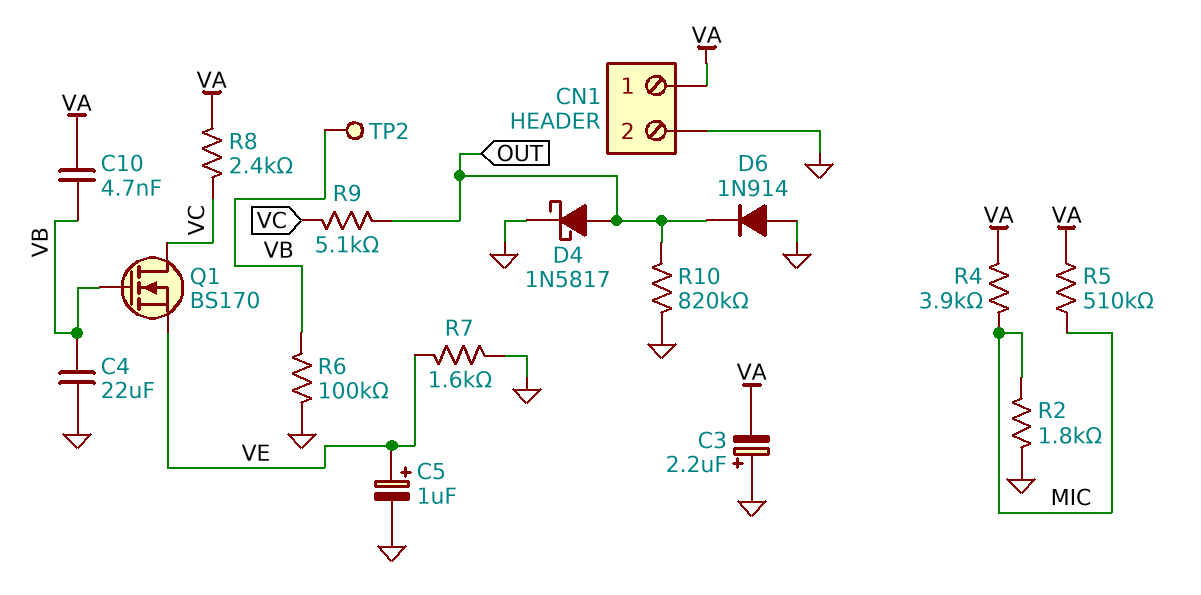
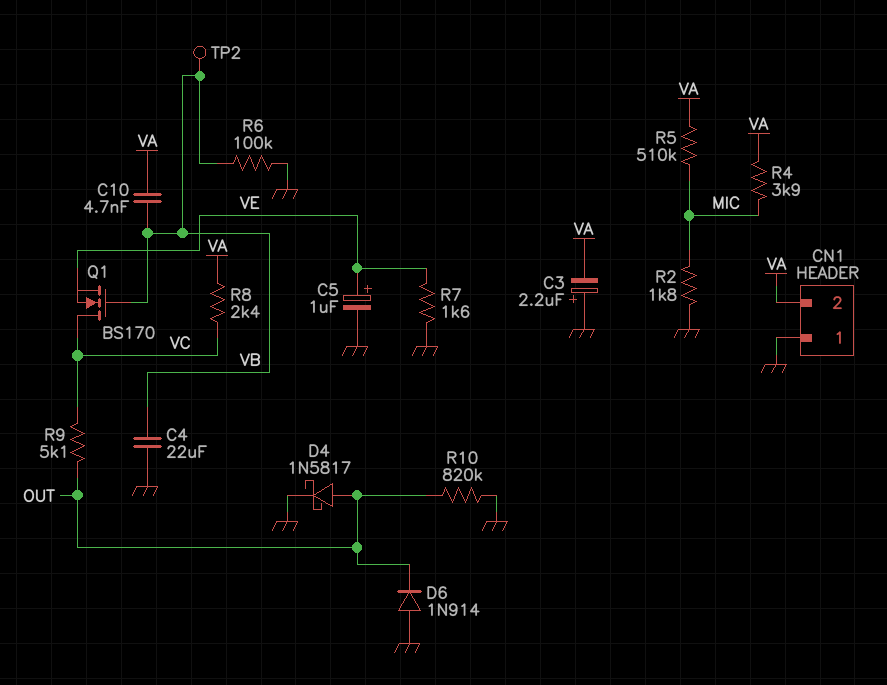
CN1 pin 1: VA -> GND
CN1 pin 2: GND -> VA

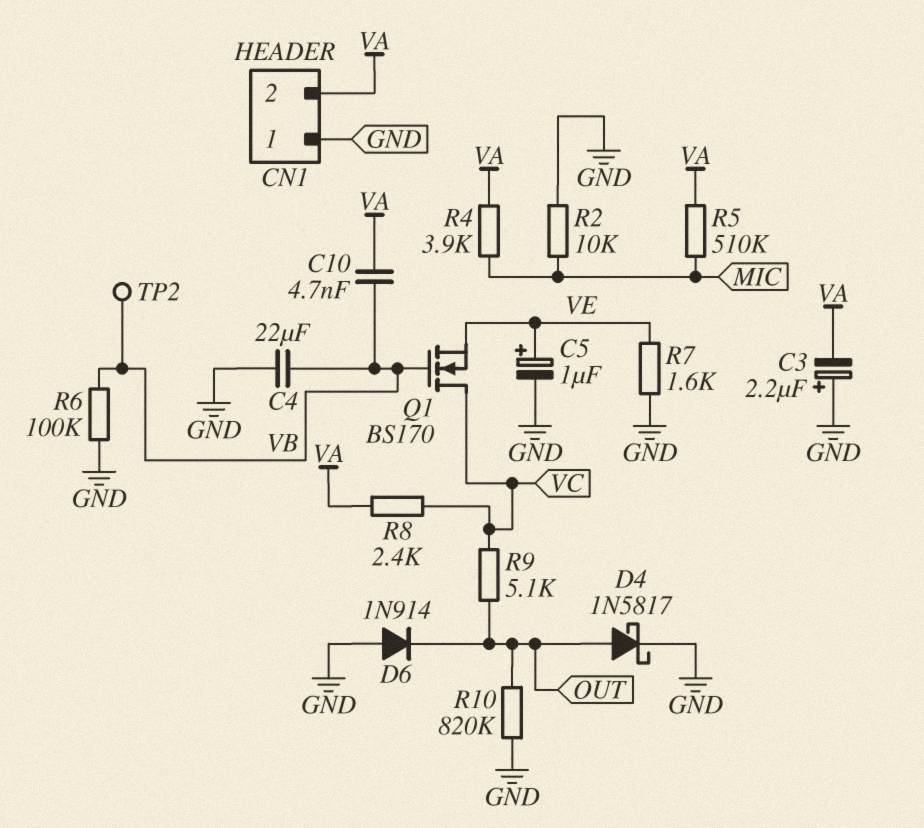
R2: 1.8k (GND, MIC) -> 10k (GND, MIC)

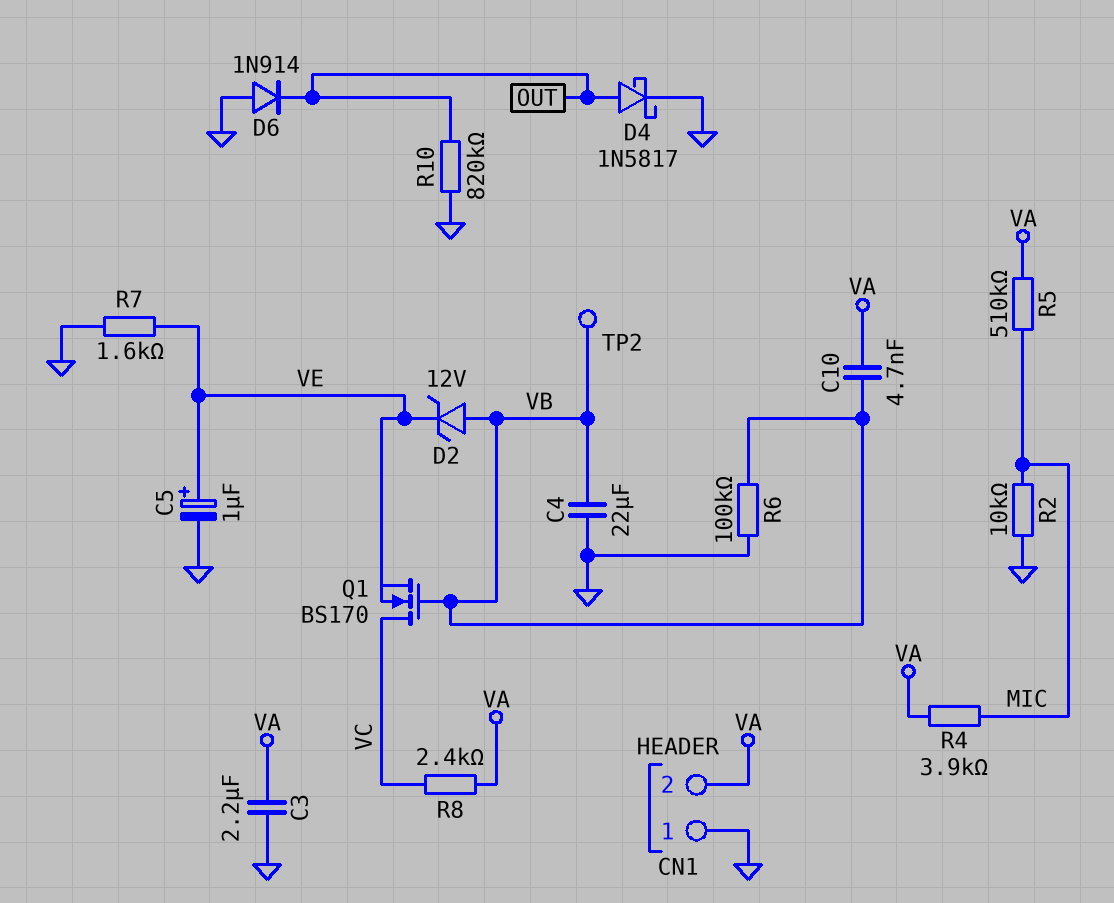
C3: 2.2uF (plus GND, minus VA) -> 2.2uF (GND, VA)
D2: none -> zener 12V (A VB, K VE)
R9: 5.1k (OUT, VC) -> none

